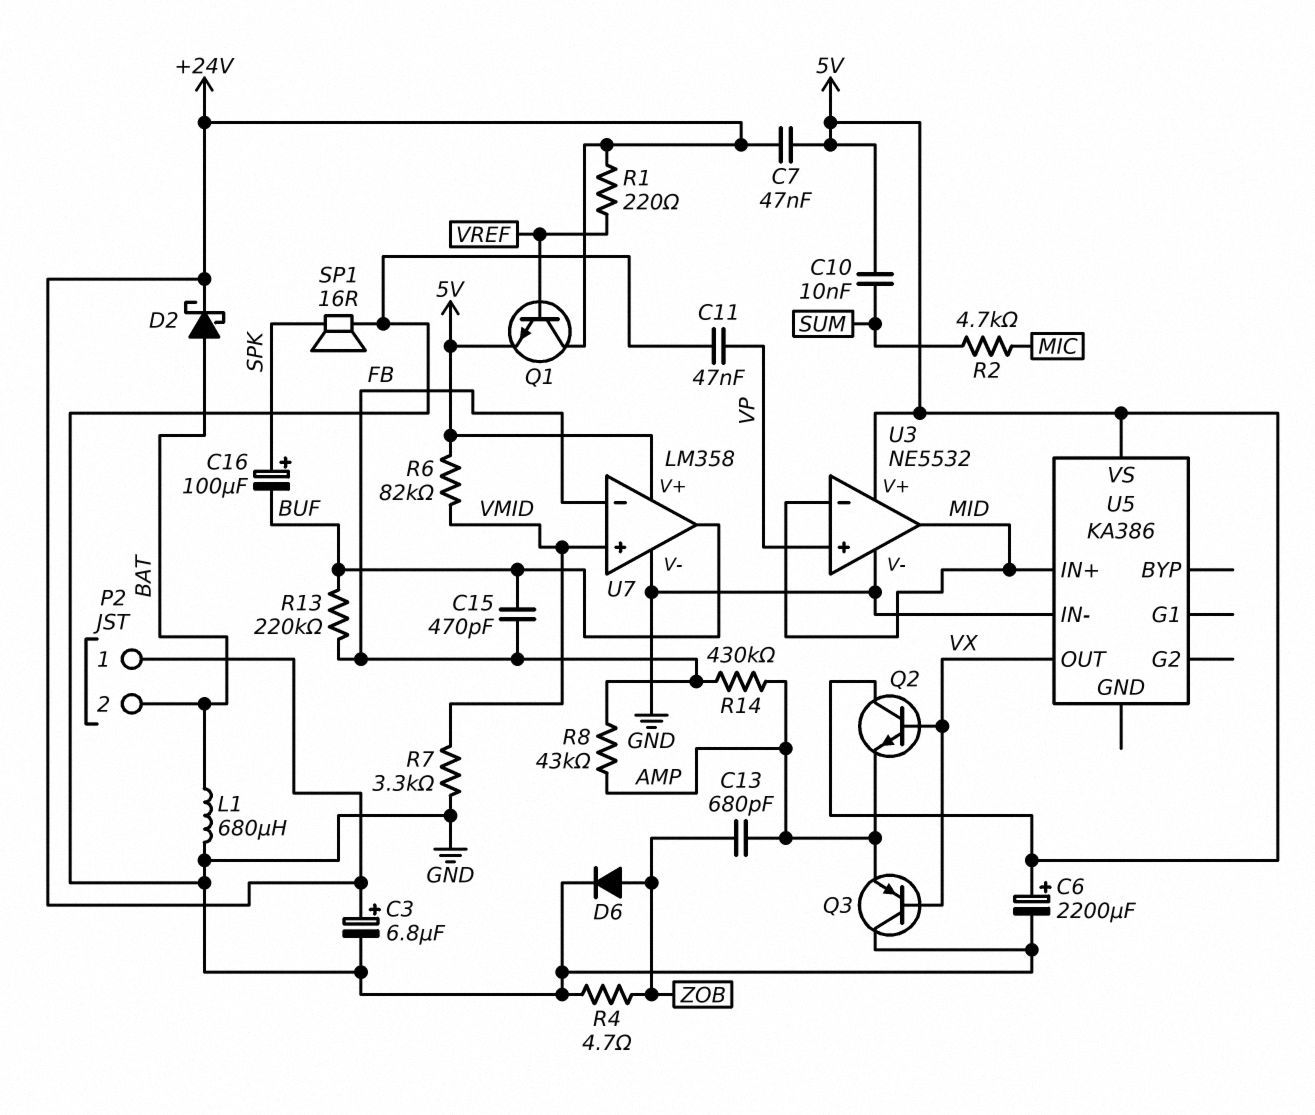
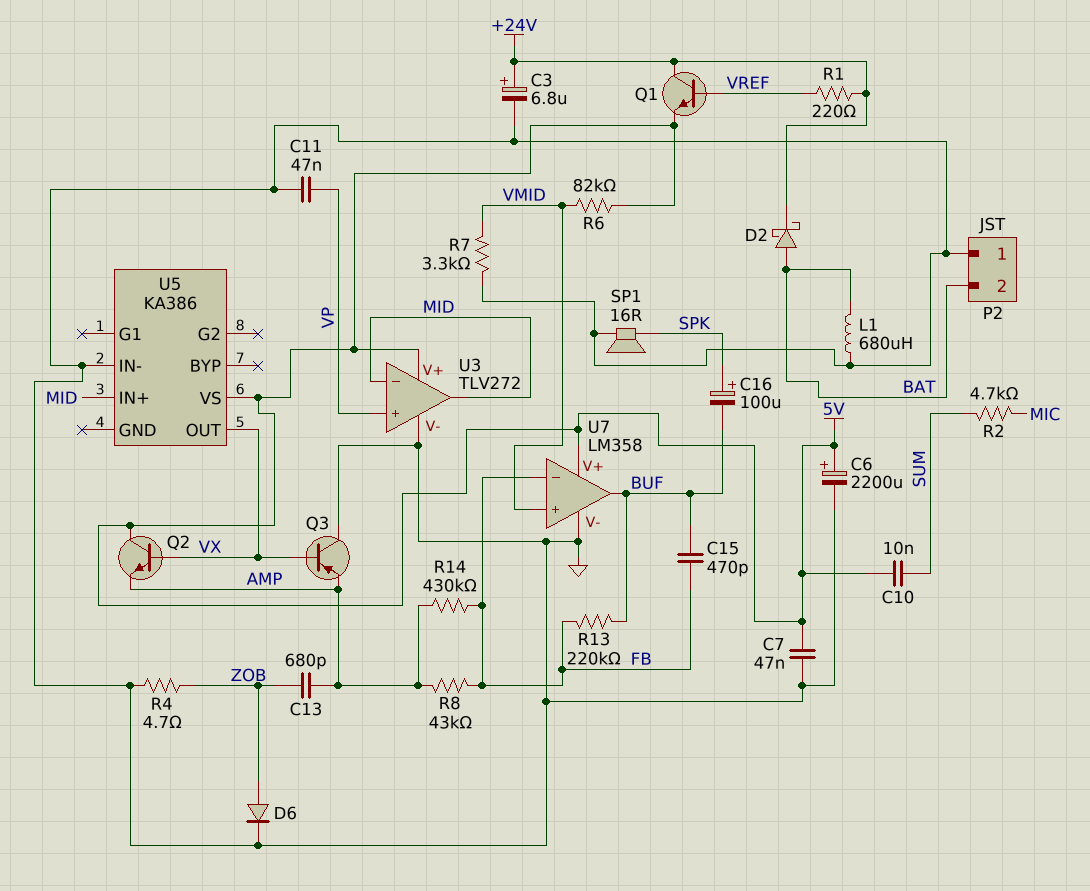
C7: 47nF (+24V, 5V) -> 47nF (5V, GND)
P2 pin 1: +24V -> GND
U3: NE5532 -> TLV272

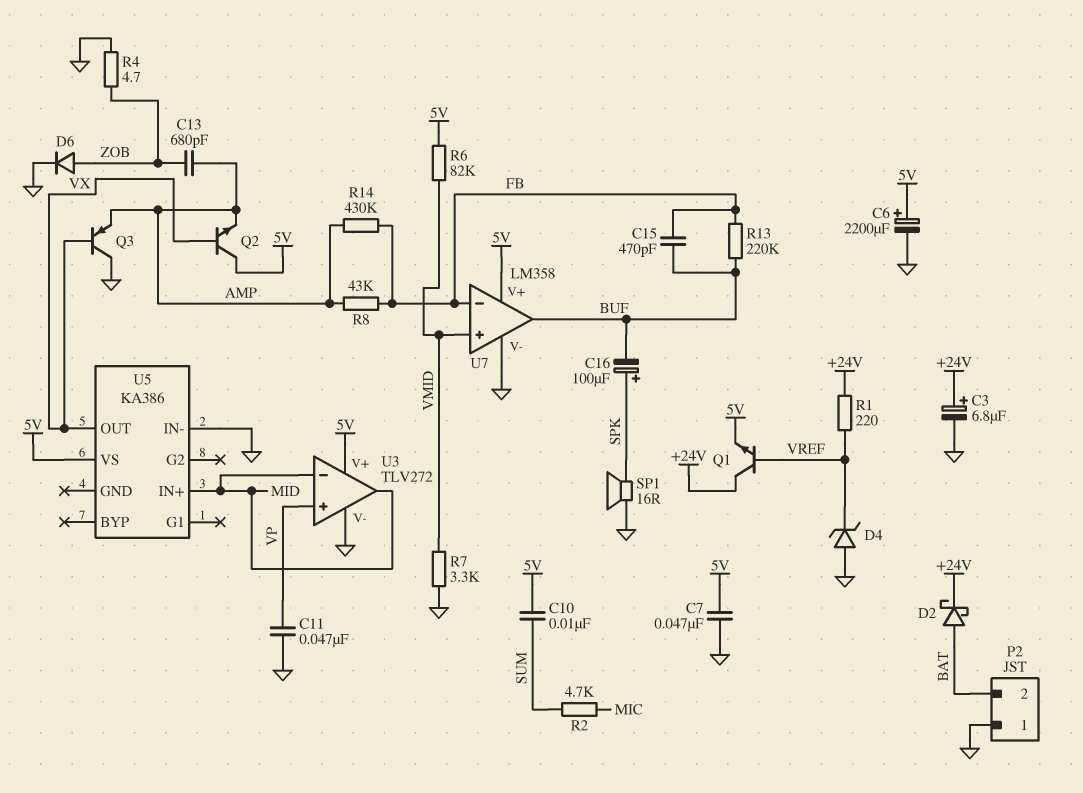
D4: none -> zener (A GND, K VREF)
L1: 680uH (BAT, GND) -> none

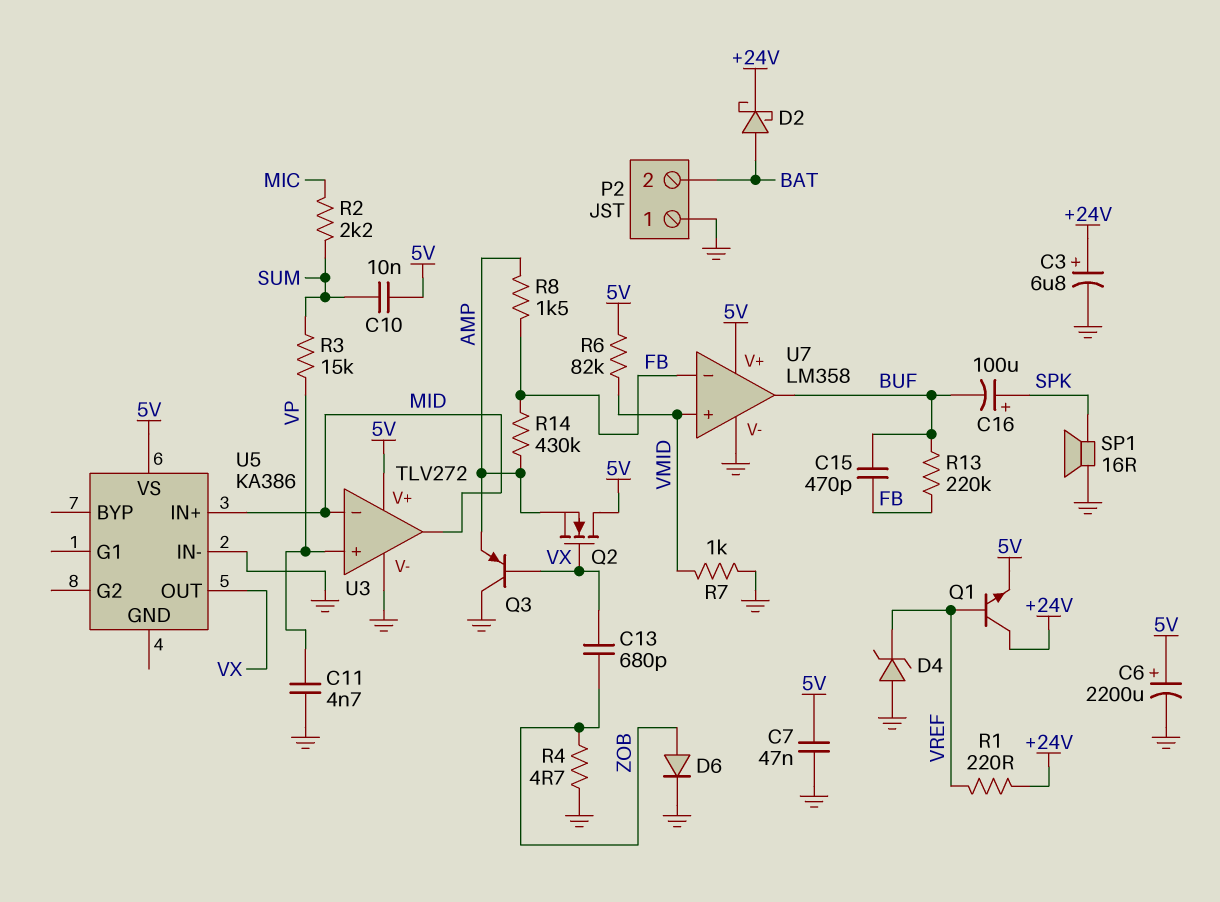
C11: 47nF (GND, VP) -> 4.7nF (GND, VP)
C13: 680pF (AMP, ZOB) -> 680pF (VX, ZOB)
Q2: NPN (B VX, C 5V, E AMP) -> NMOS (G VX, D 5V, S AMP)
R2: 4.7k (MIC, SUM) -> 2.2k (MIC, SUM)
R3: none -> 15k (SUM, VP)
R7: 3.3k (GND, VMID) -> 1k (GND, VMID)
R8: 43k (AMP, FB) -> 1.5k (AMP, FB)

